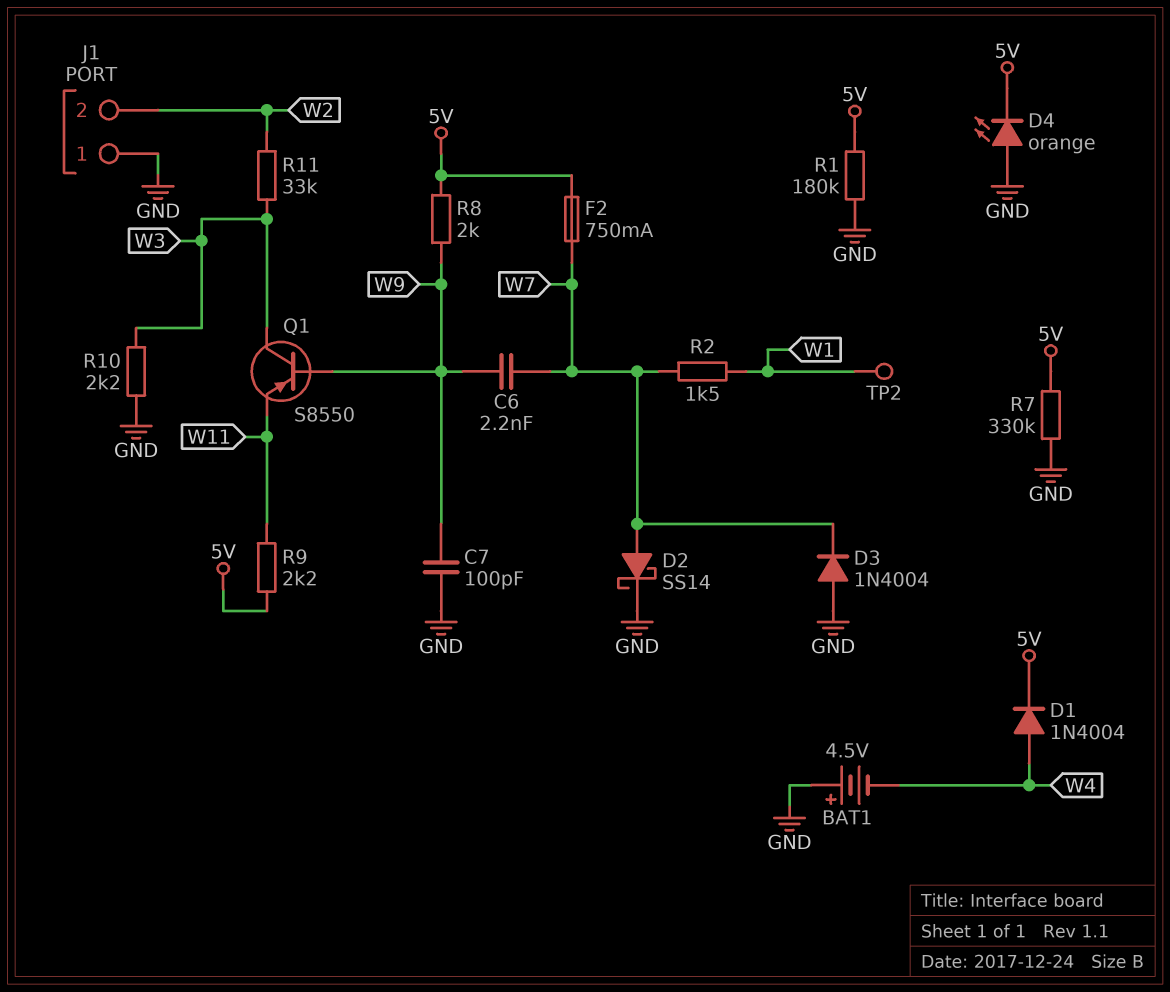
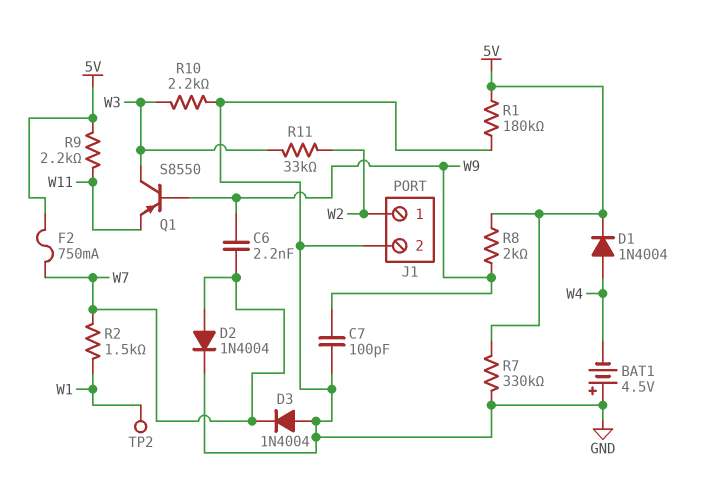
D2: schottky SS14 (A W7, K GND) -> diode 1N4004 (A W7, K GND)
D4: LED orange (A GND, K 5V) -> none
J1 pin 1: GND -> W2
J1 pin 2: W2 -> GND

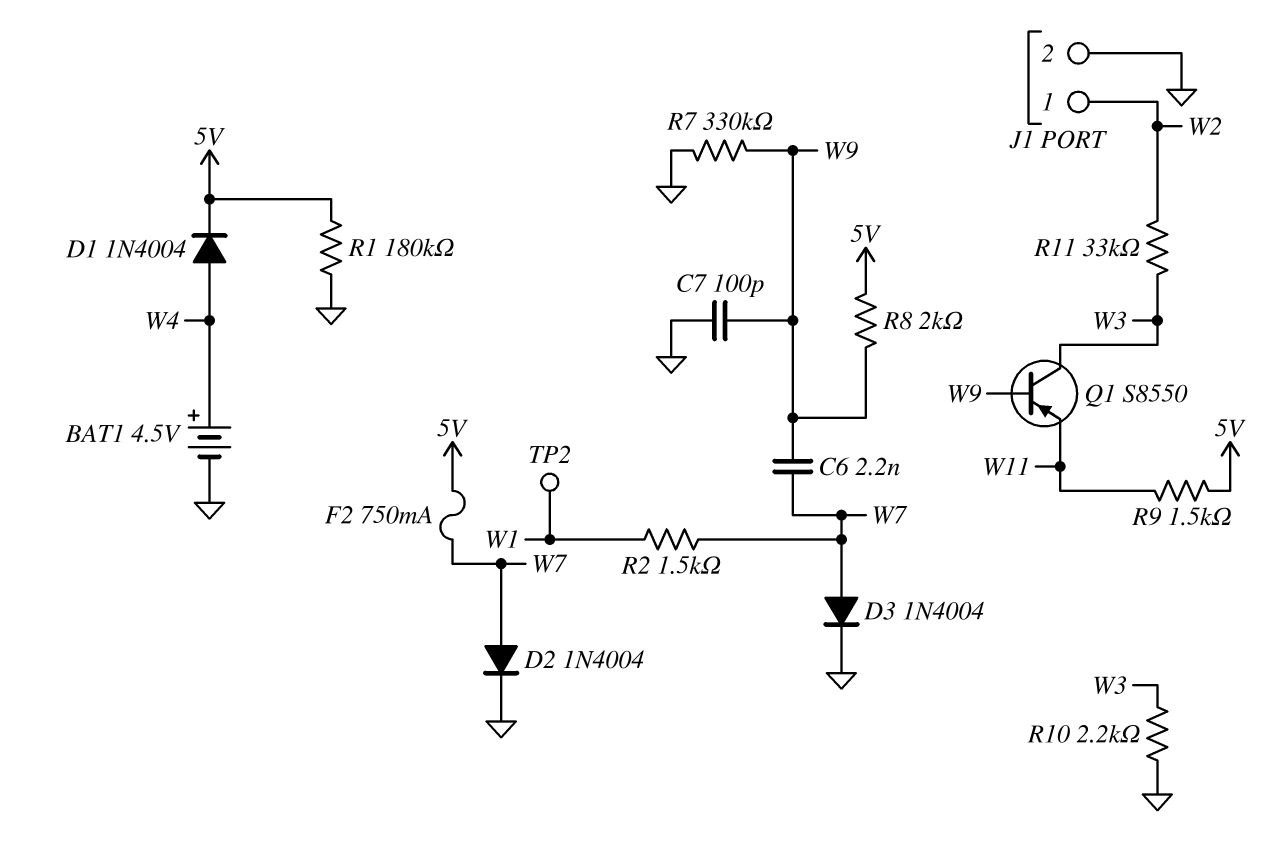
BAT1: 4.5V (plus GND, minus W4) -> 4.5V (plus W4, minus GND)
D3: diode 1N4004 (A GND, K W7) -> diode 1N4004 (A W7, K GND)
R7: 330k (5V, GND) -> 330k (GND, W9)
R9: 2.2k (5V, W11) -> 1.5k (5V, W11)

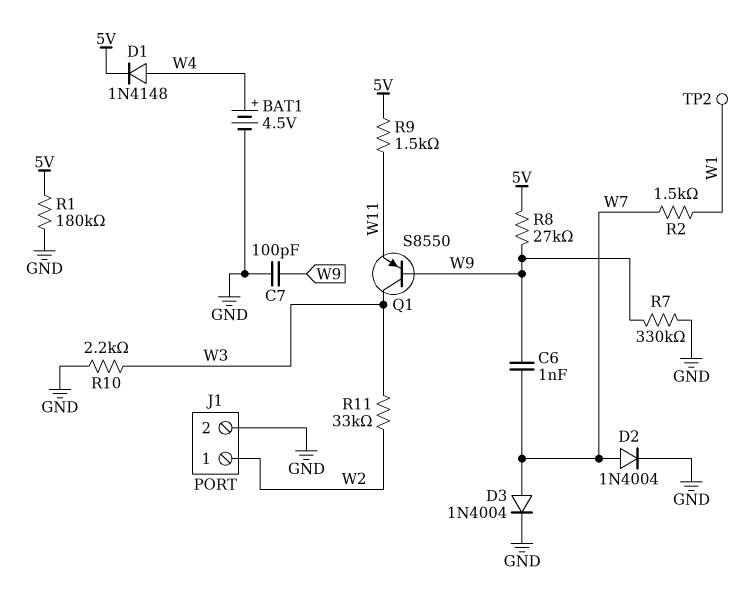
C6: 2.2nF (W7, W9) -> 1nF (W7, W9)
D1: diode 1N4004 (A W4, K 5V) -> diode 1N4148 (A W4, K 5V)
F2: 750mA (5V, W7) -> none
R8: 2k (5V, W9) -> 27k (5V, W9)

